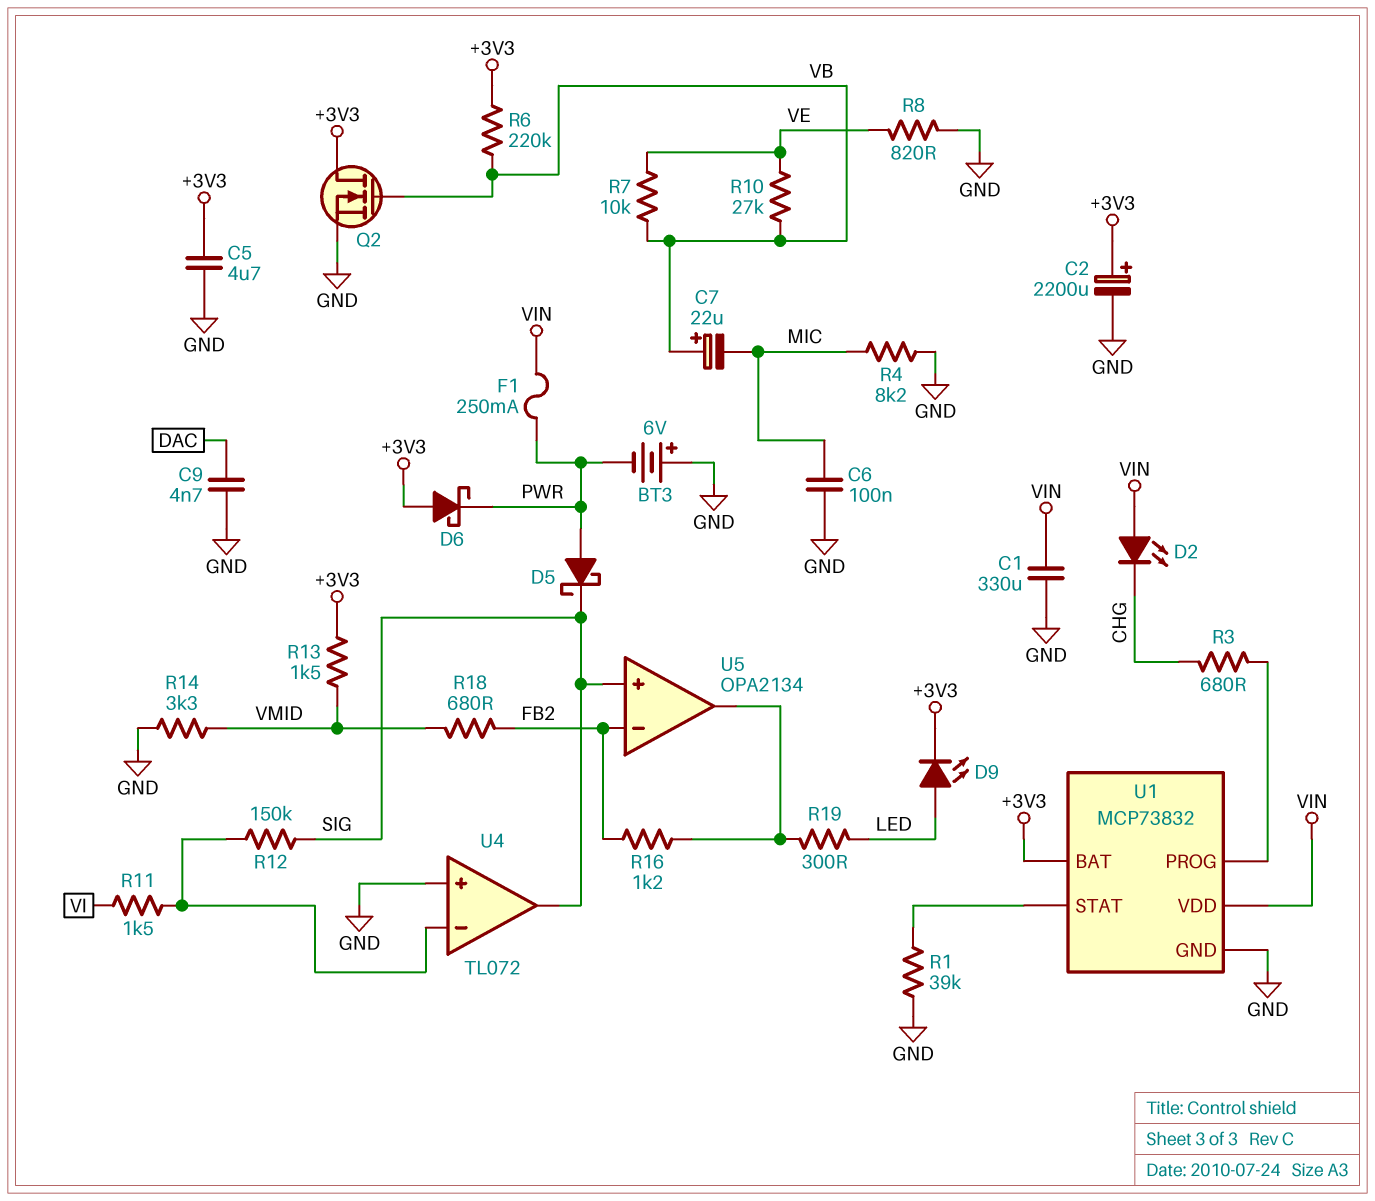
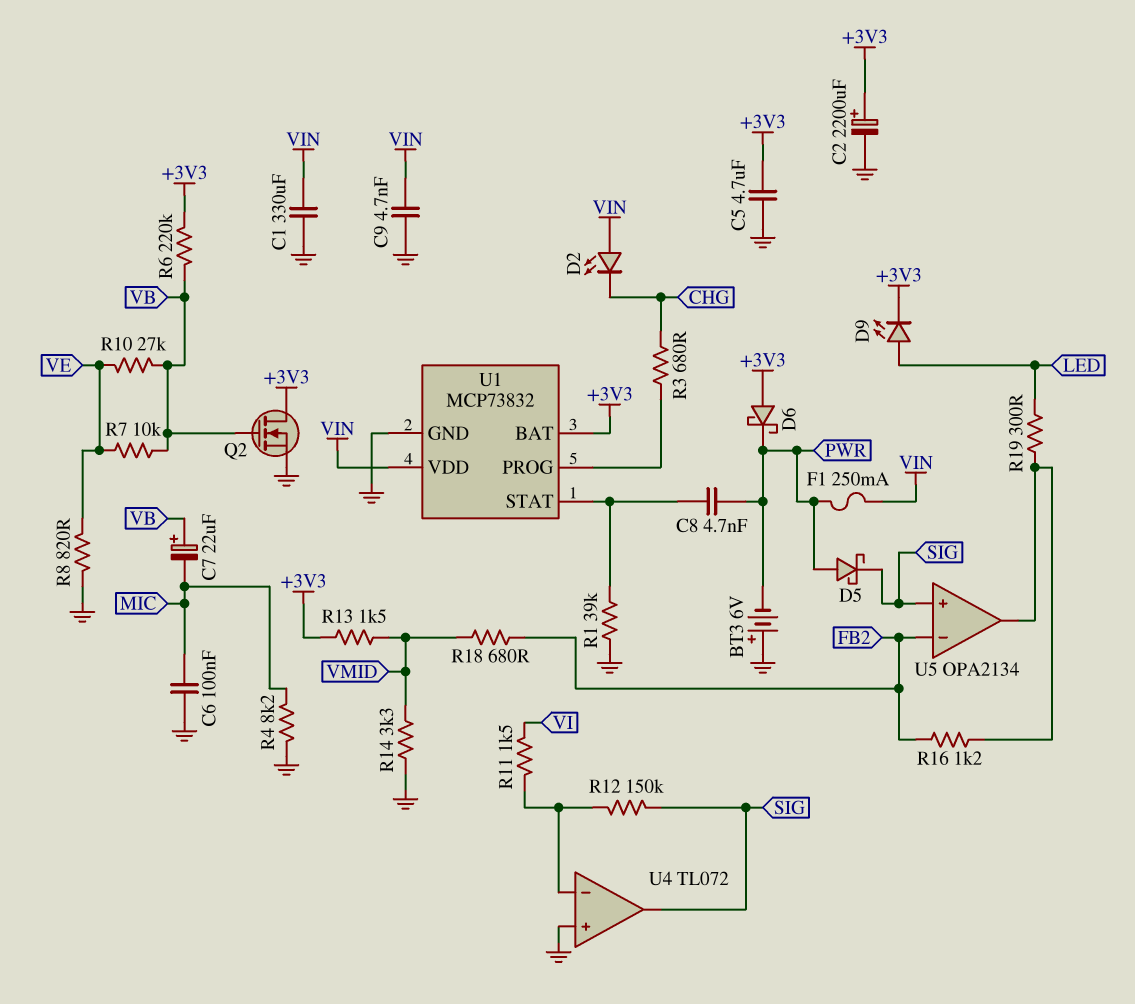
C8: none -> 4.7nF (PWR, U1/STAT)
C9: 4.7nF (DAC, GND) -> 4.7nF (GND, VIN)

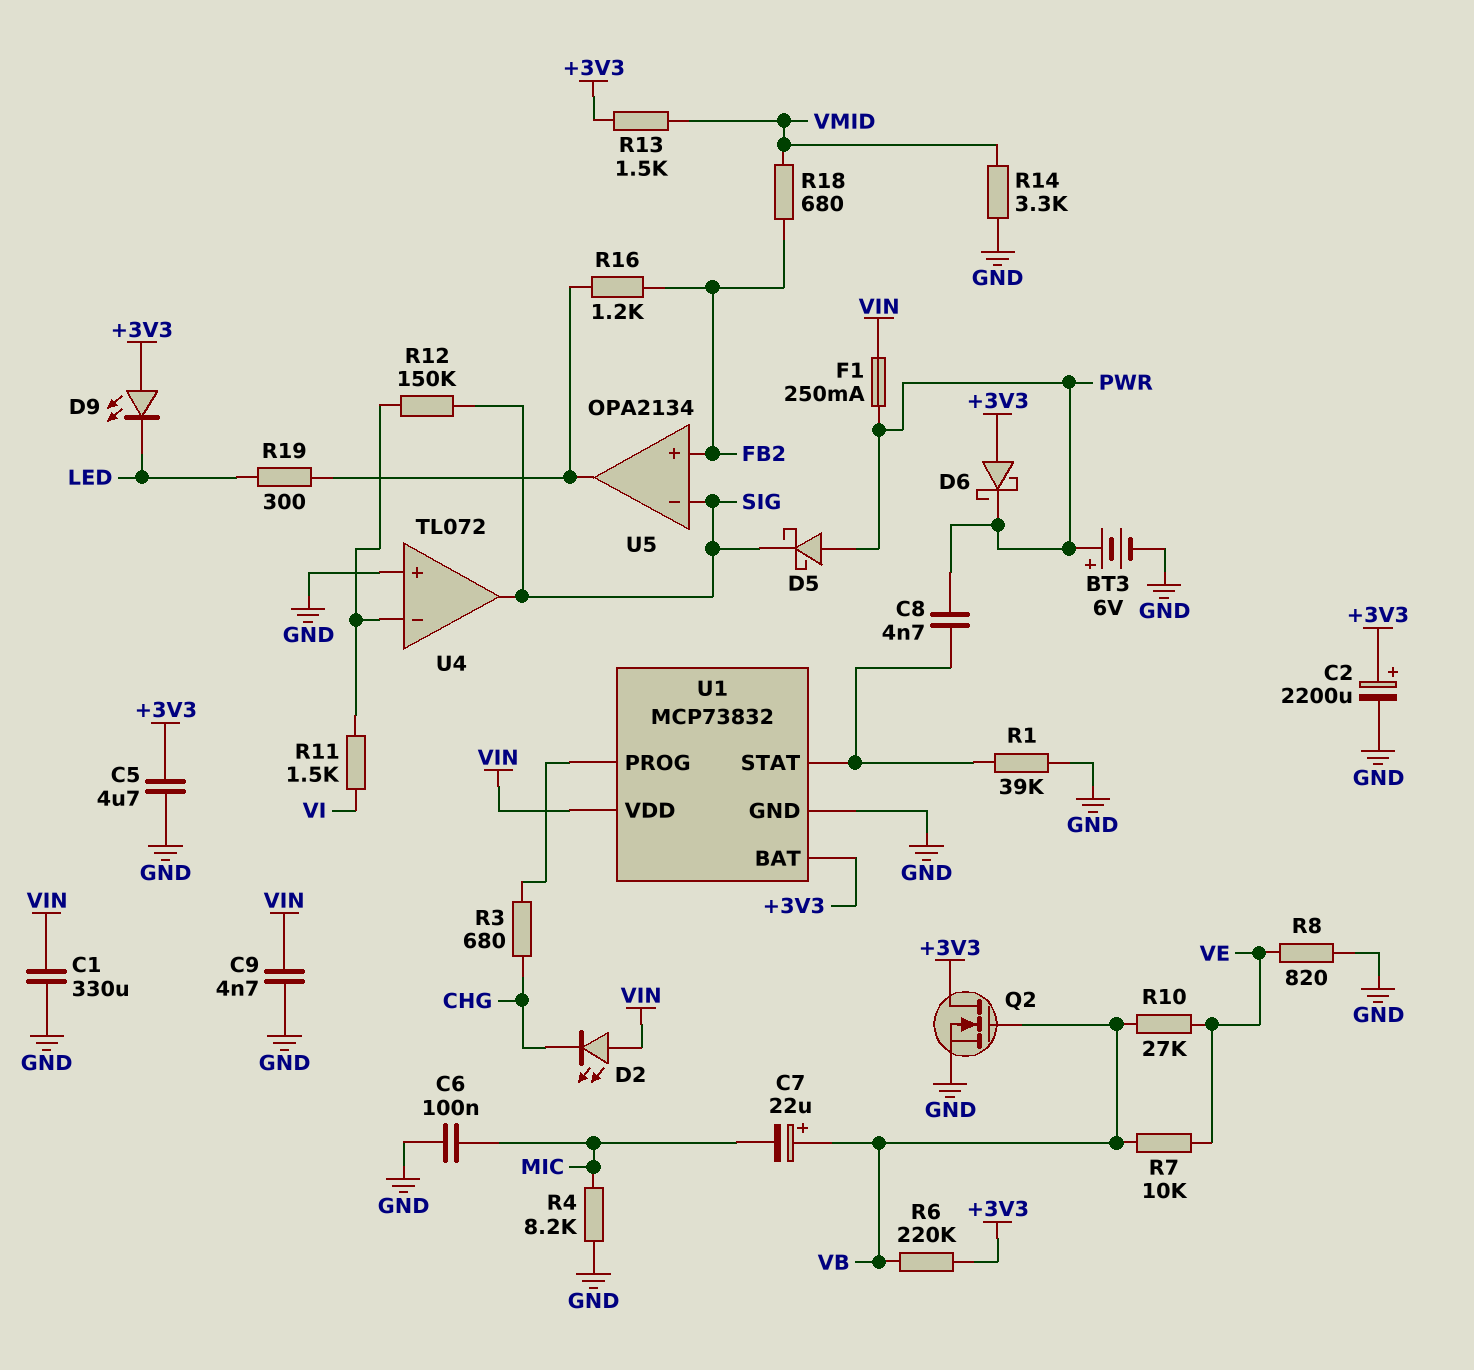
BT3: 6V (plus GND, minus PWR) -> 6V (plus PWR, minus GND)
D9: LED (A LED, K +3V3) -> LED (A +3V3, K LED)
U5 pin in+: SIG -> FB2
U5 pin in-: FB2 -> SIG

